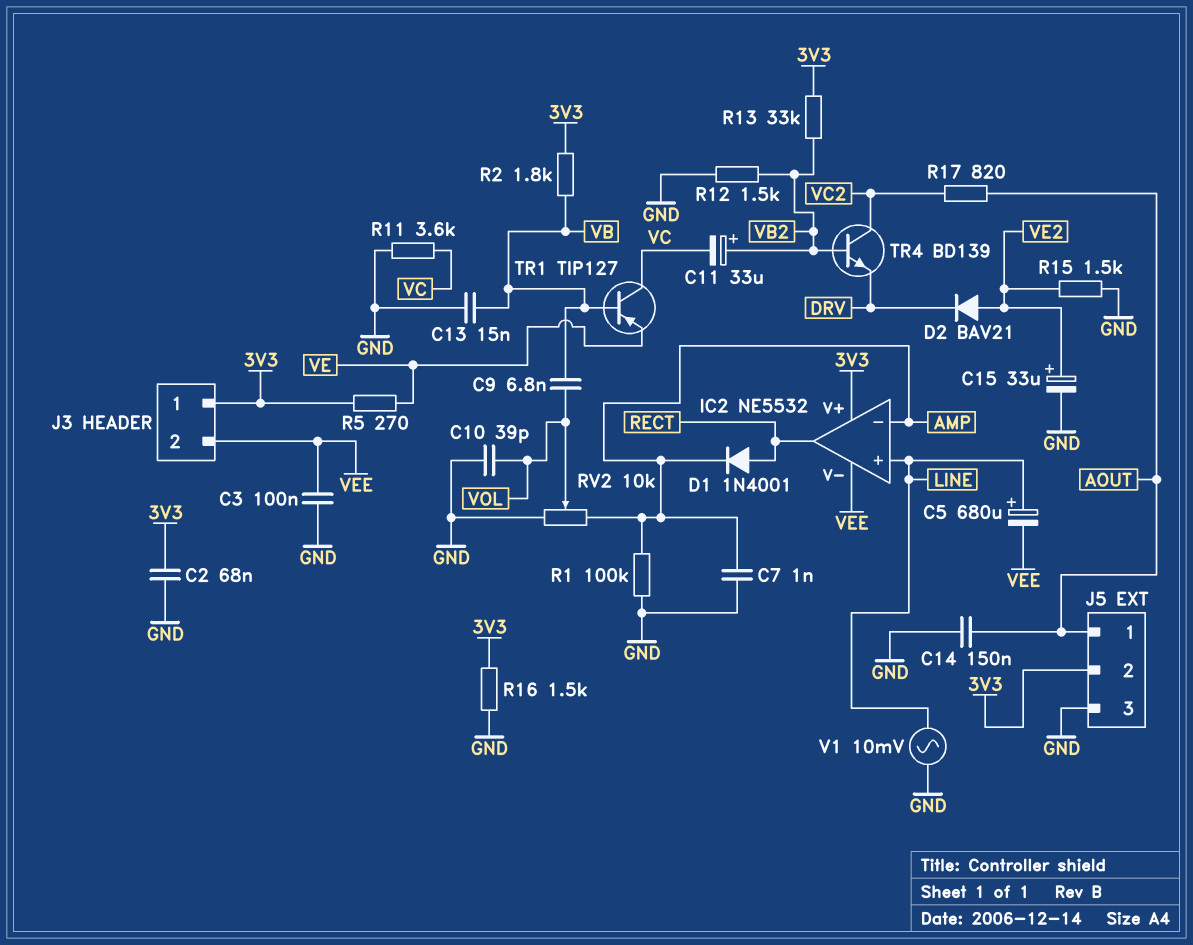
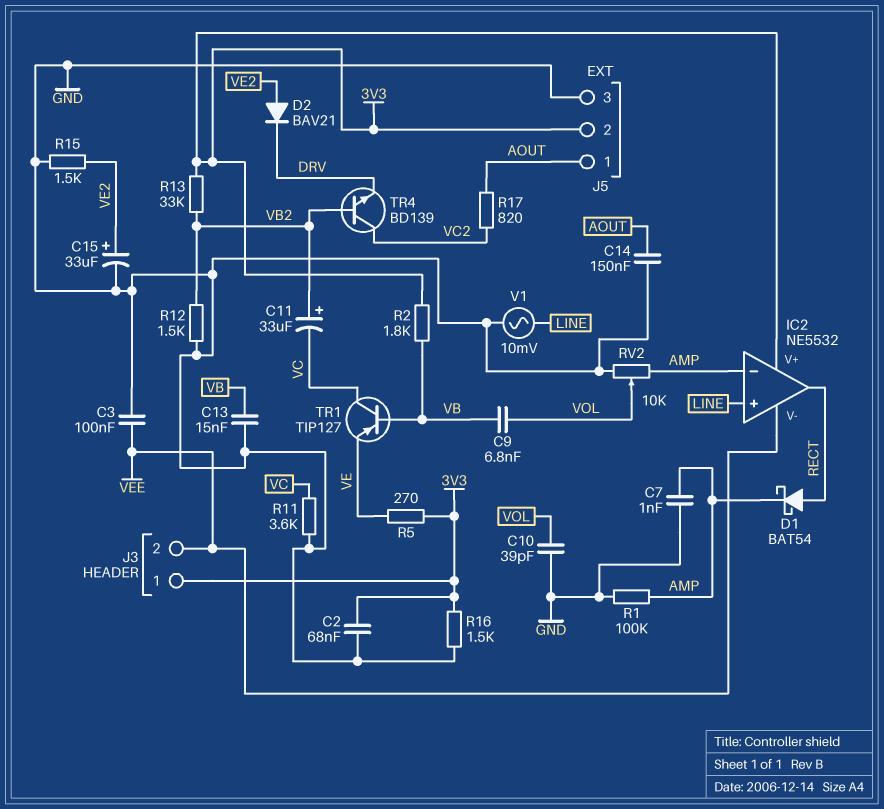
C5: 680uF (plus LINE, minus VEE) -> none
D1: diode 1N4001 (A RECT, K AMP) -> schottky BAT54 (A RECT, K AMP)

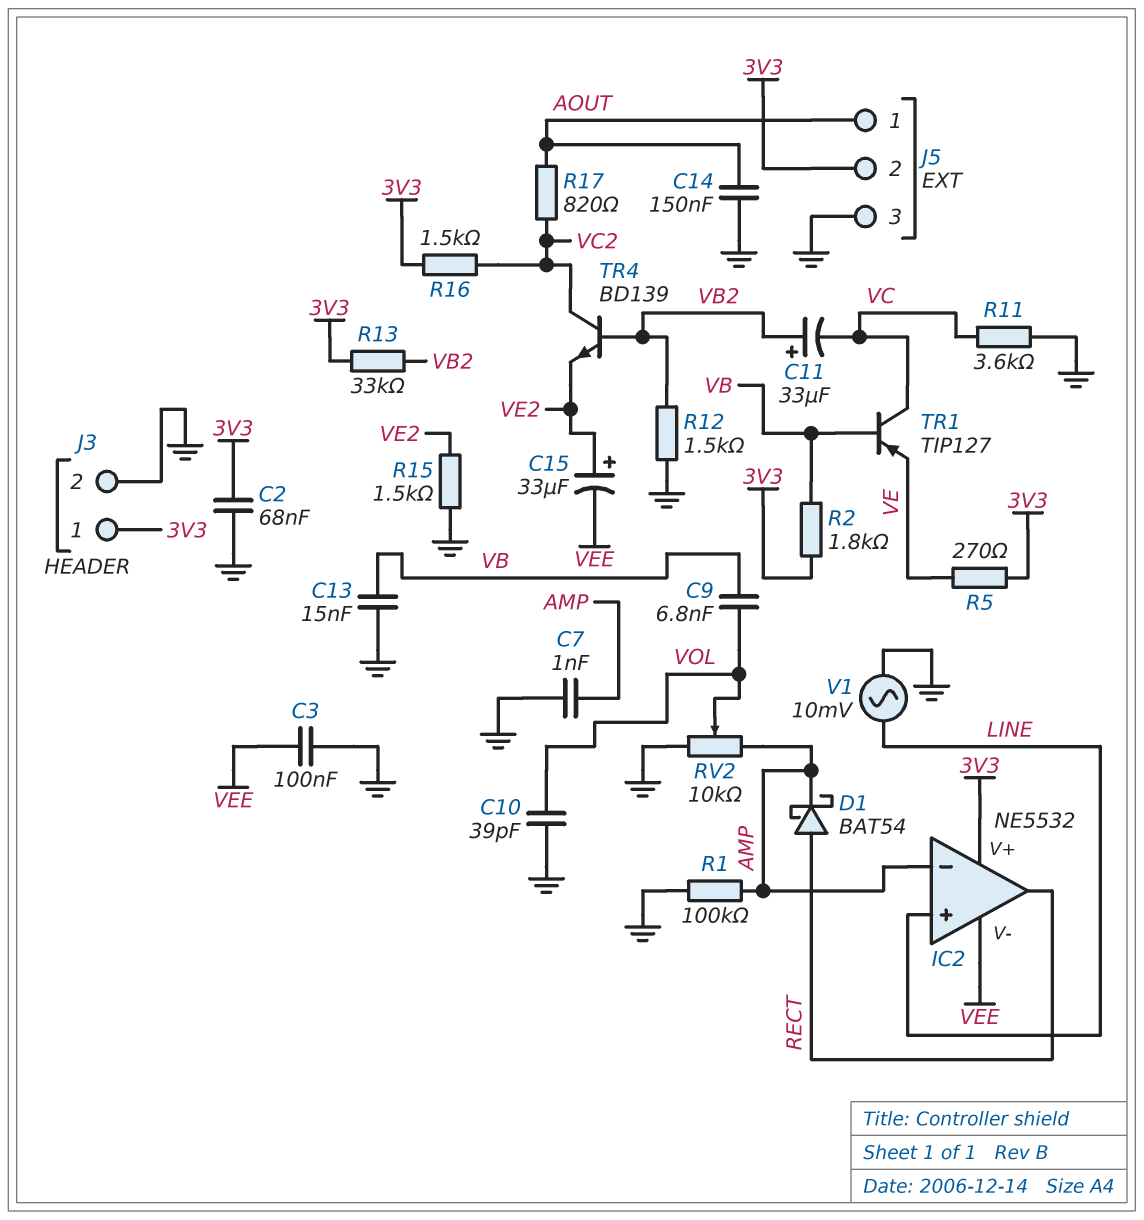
C15: 33uF (plus VE2, minus GND) -> 33uF (plus VE2, minus VEE)
D2: diode BAV21 (A VE2, K DRV) -> none
J3 pin 2: VEE -> GND
R16: 1.5k (3V3, GND) -> 1.5k (3V3, VC2)
TR4: NPN BD139 (B VB2, C VC2, E DRV) -> NPN BD139 (B VB2, C VC2, E VE2)

